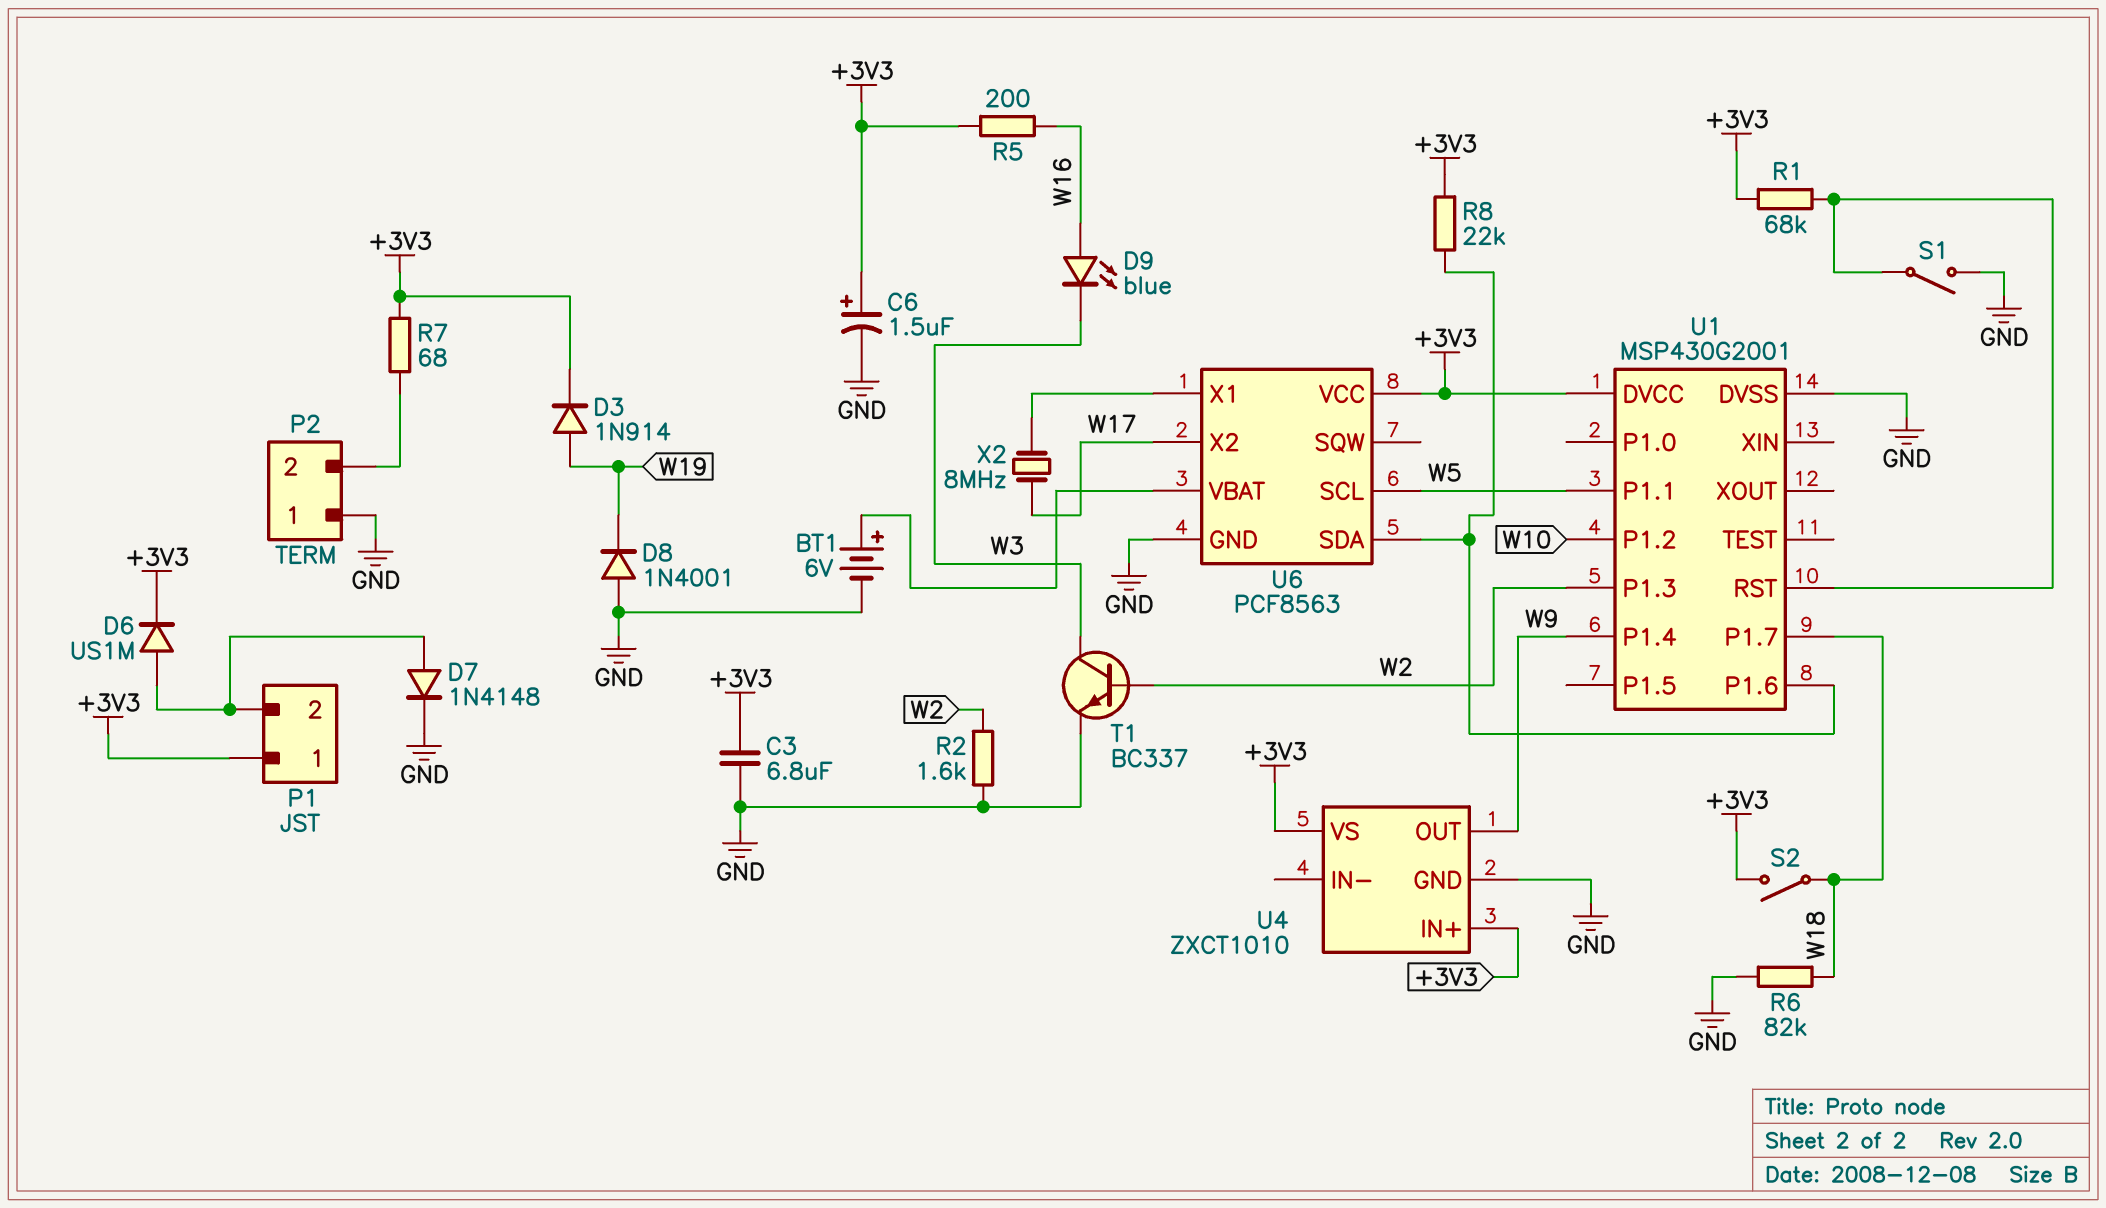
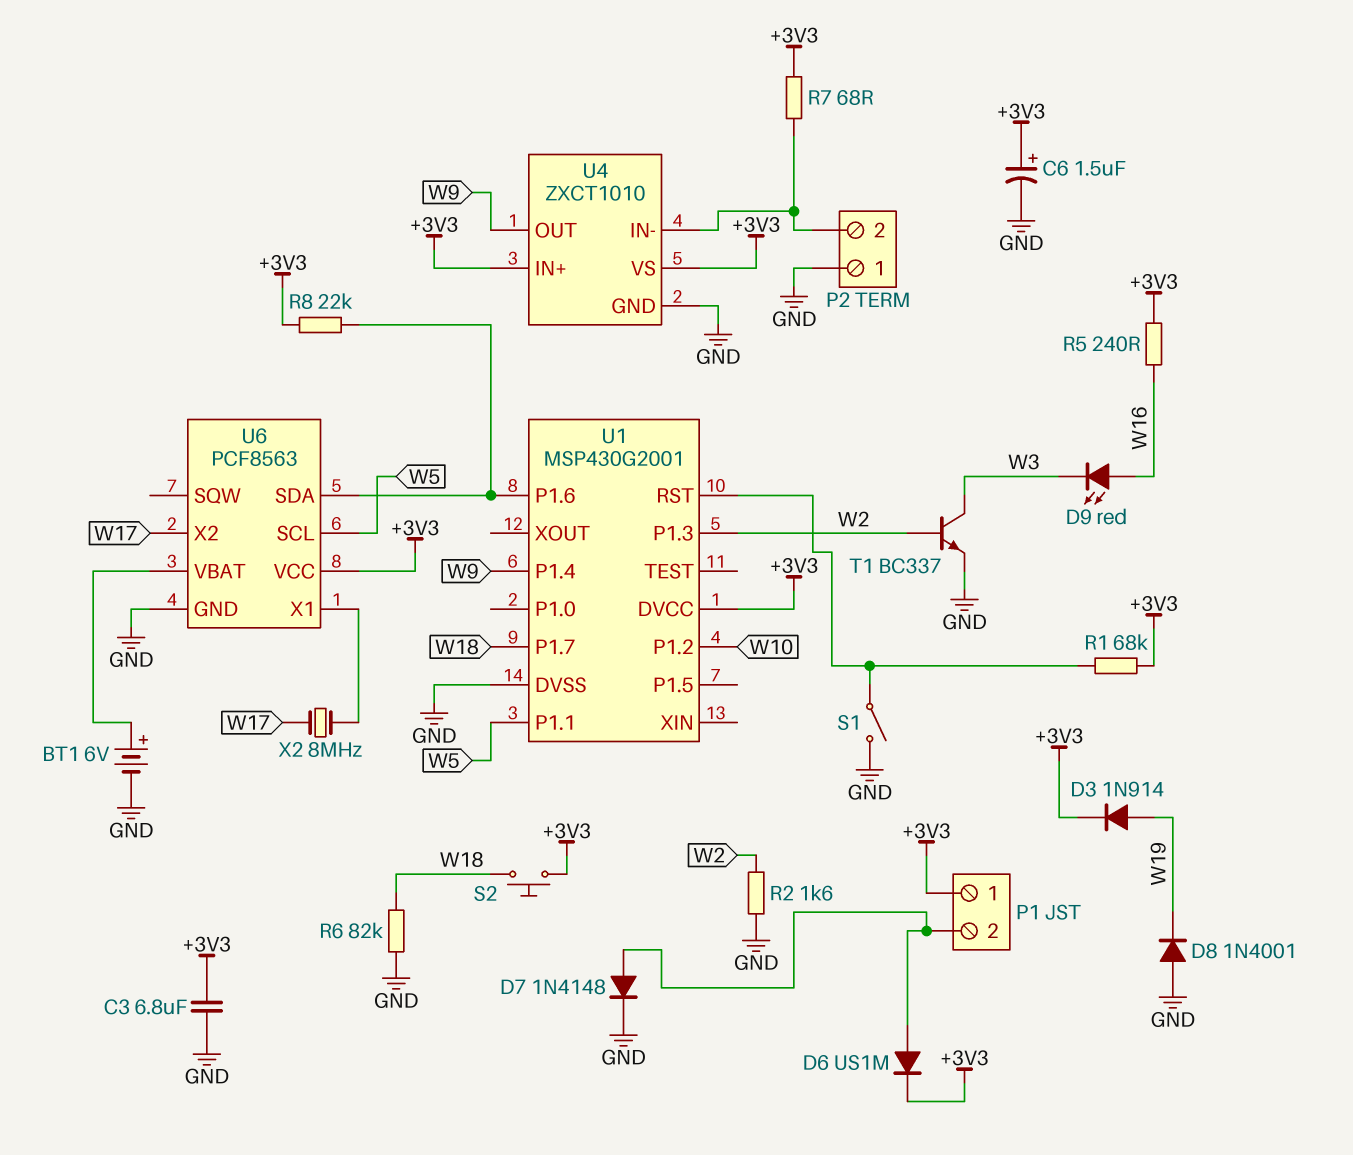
D9: LED blue (A W16, K W3) -> LED red (A W16, K W3)
R5: 200 (+3V3, W16) -> 240 (+3V3, W16)
S2: switch (+3V3, W18) -> button (+3V3, W18)
U4 pin IN-: none -> P2/2

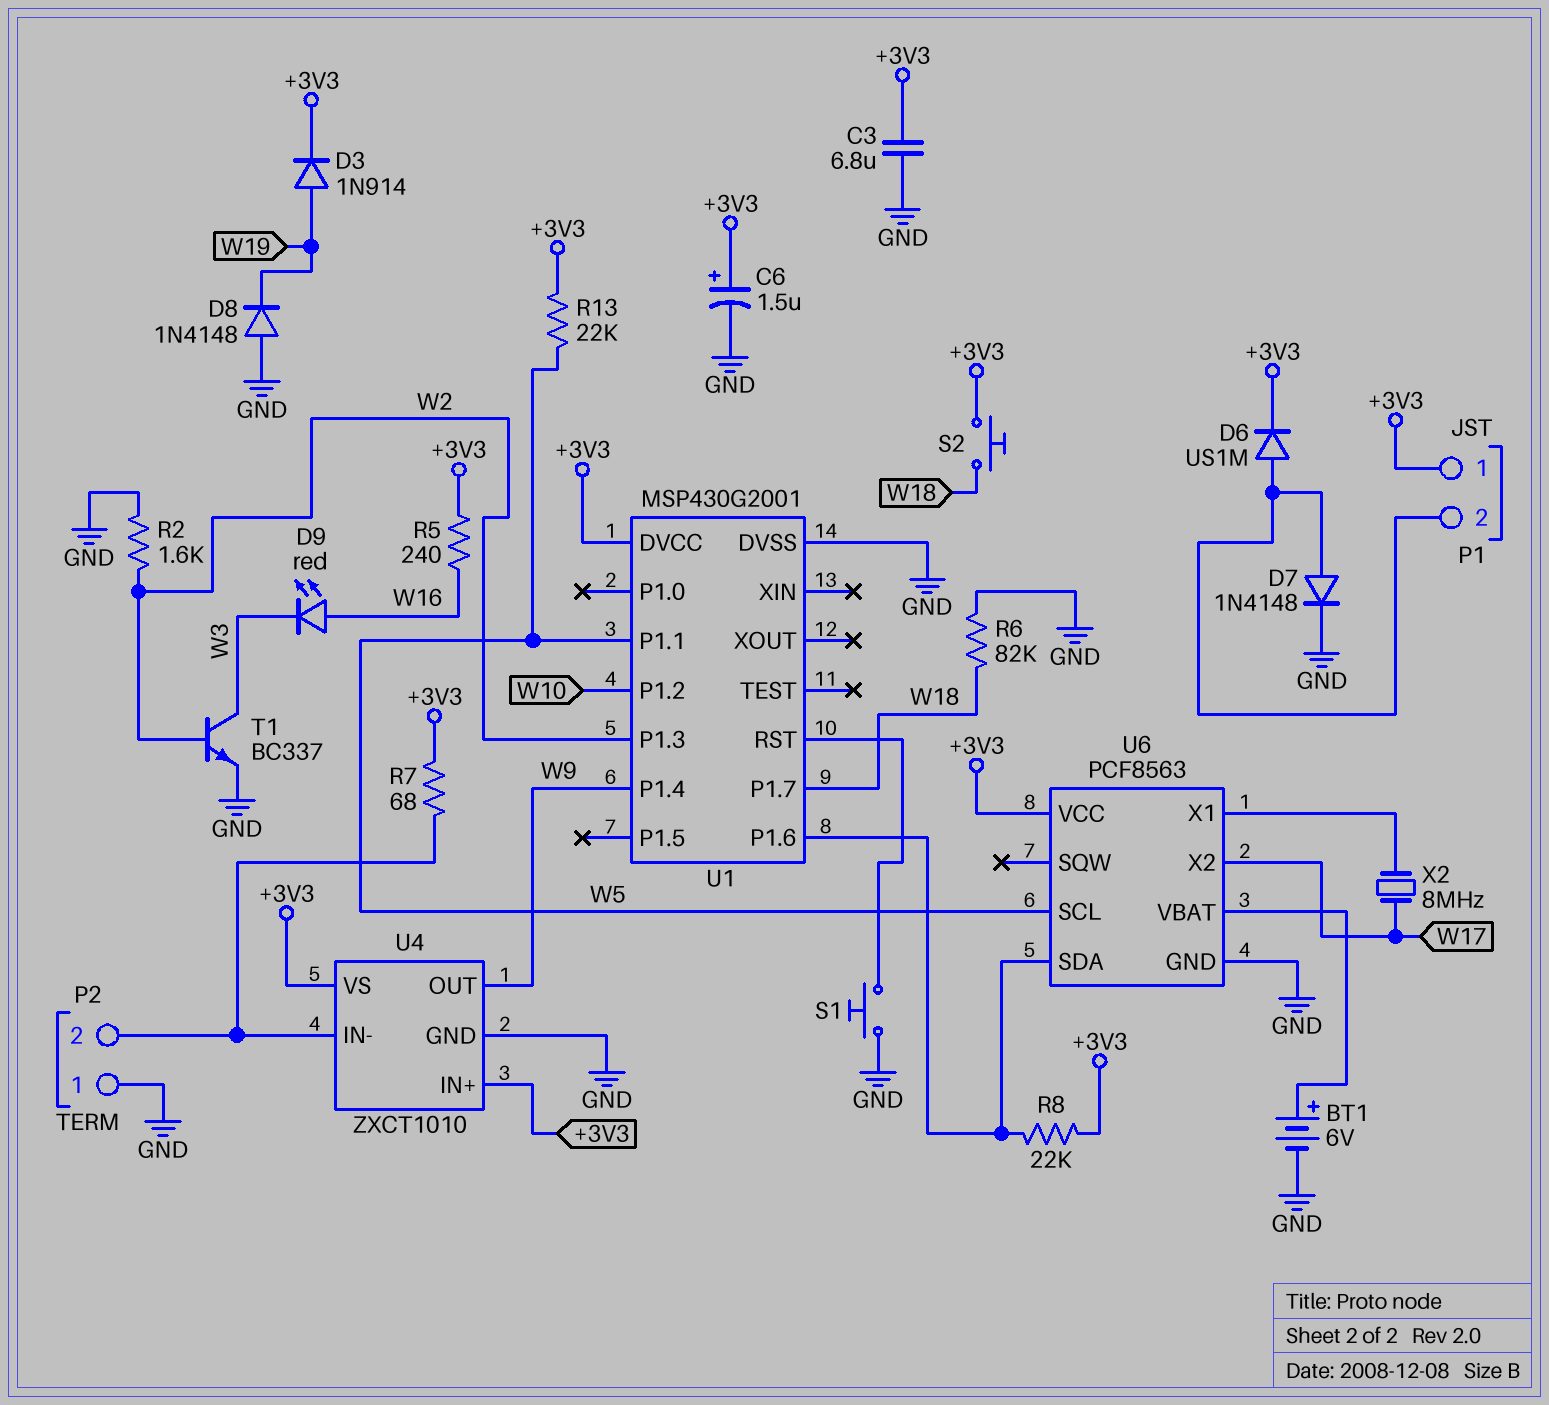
D8: diode 1N4001 (A GND, K W19) -> diode 1N4148 (A GND, K W19)
R1: 68k (+3V3, U1/RST) -> none
R13: none -> 22k (+3V3, W5)
S1: switch (GND, U1/RST) -> button (GND, U1/RST)

